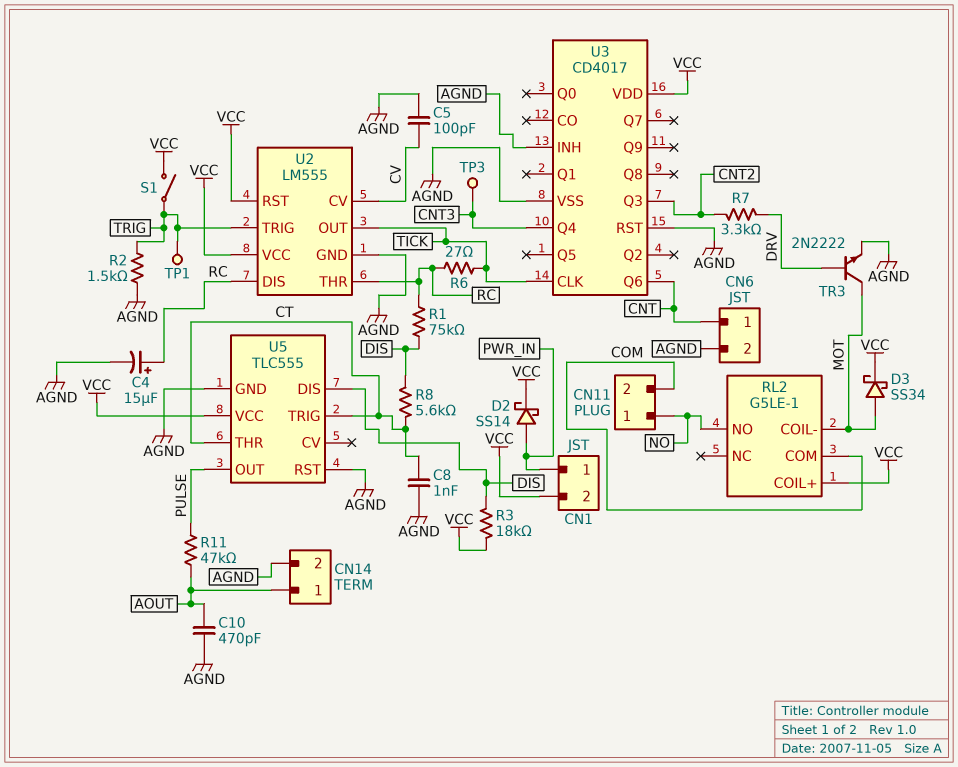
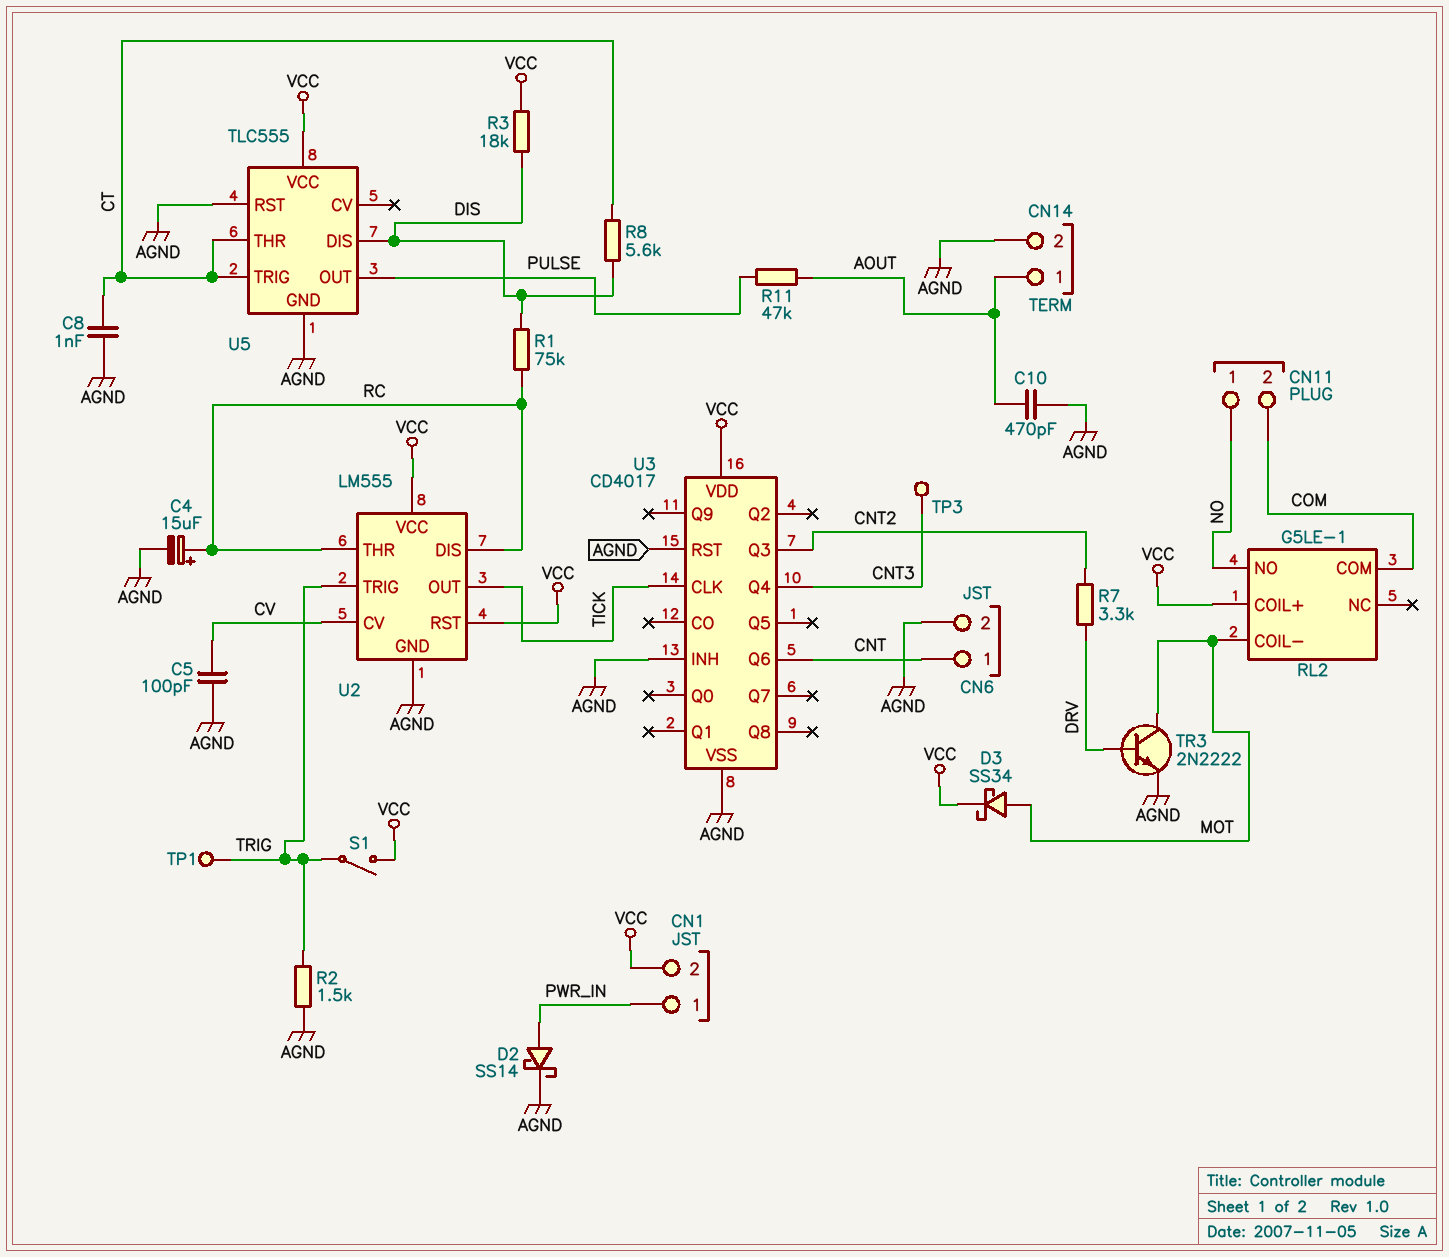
D2: schottky SS14 (A PWR_IN, K VCC) -> schottky SS14 (A PWR_IN, K AGND)
R6: 27 (RC, TICK) -> none

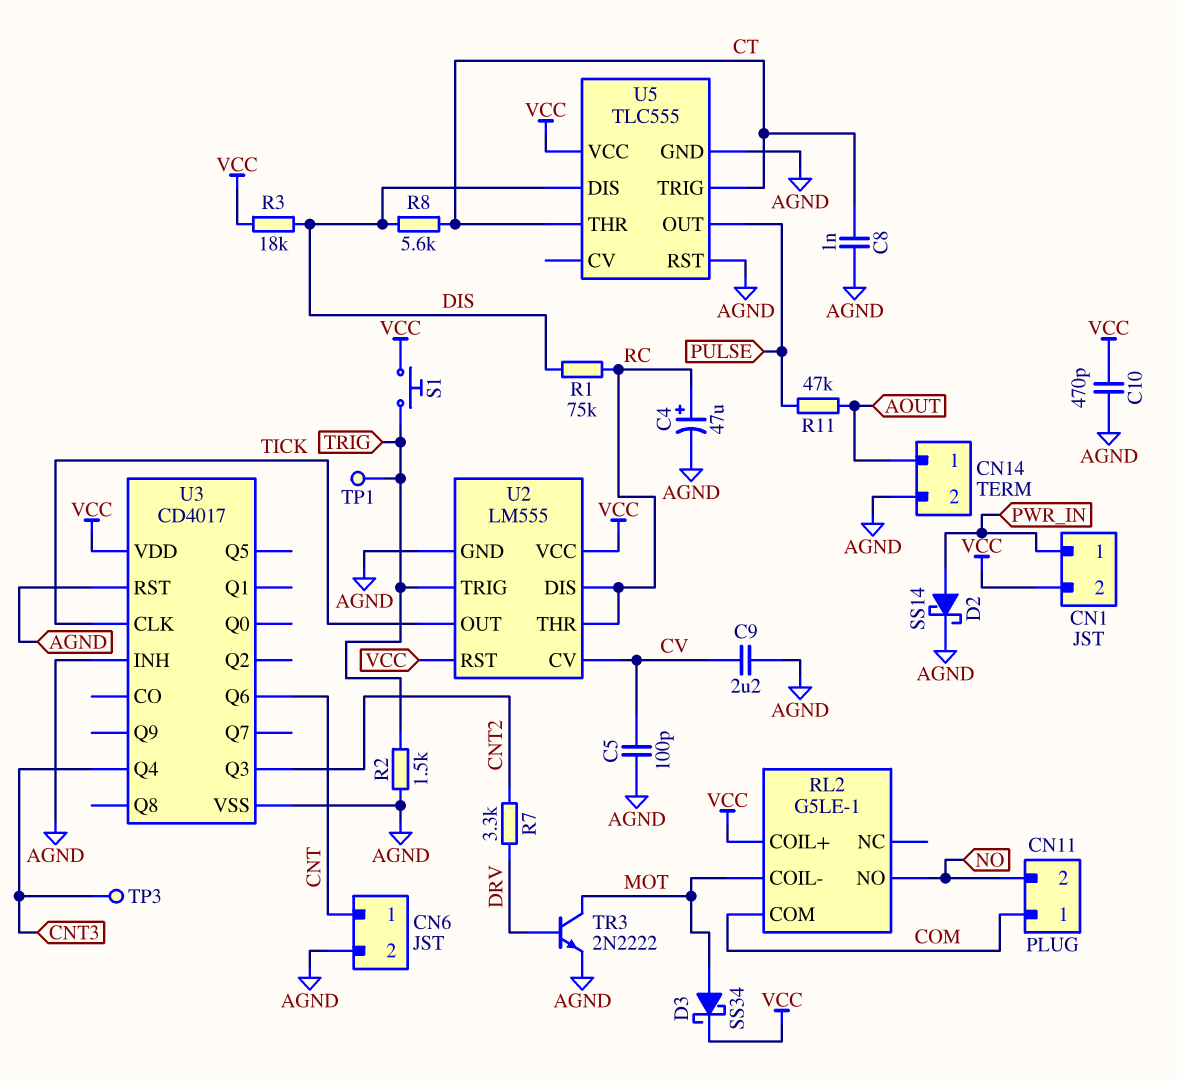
C4: 15uF (plus RC, minus AGND) -> 47uF (plus RC, minus AGND)
C9: none -> 2.2uF (AGND, CV)
C10: 470pF (AGND, AOUT) -> 470pF (AGND, VCC)
CN11 pin 1: NO -> COM
CN11 pin 2: COM -> NO
S1: switch (TRIG, VCC) -> button (TRIG, VCC)

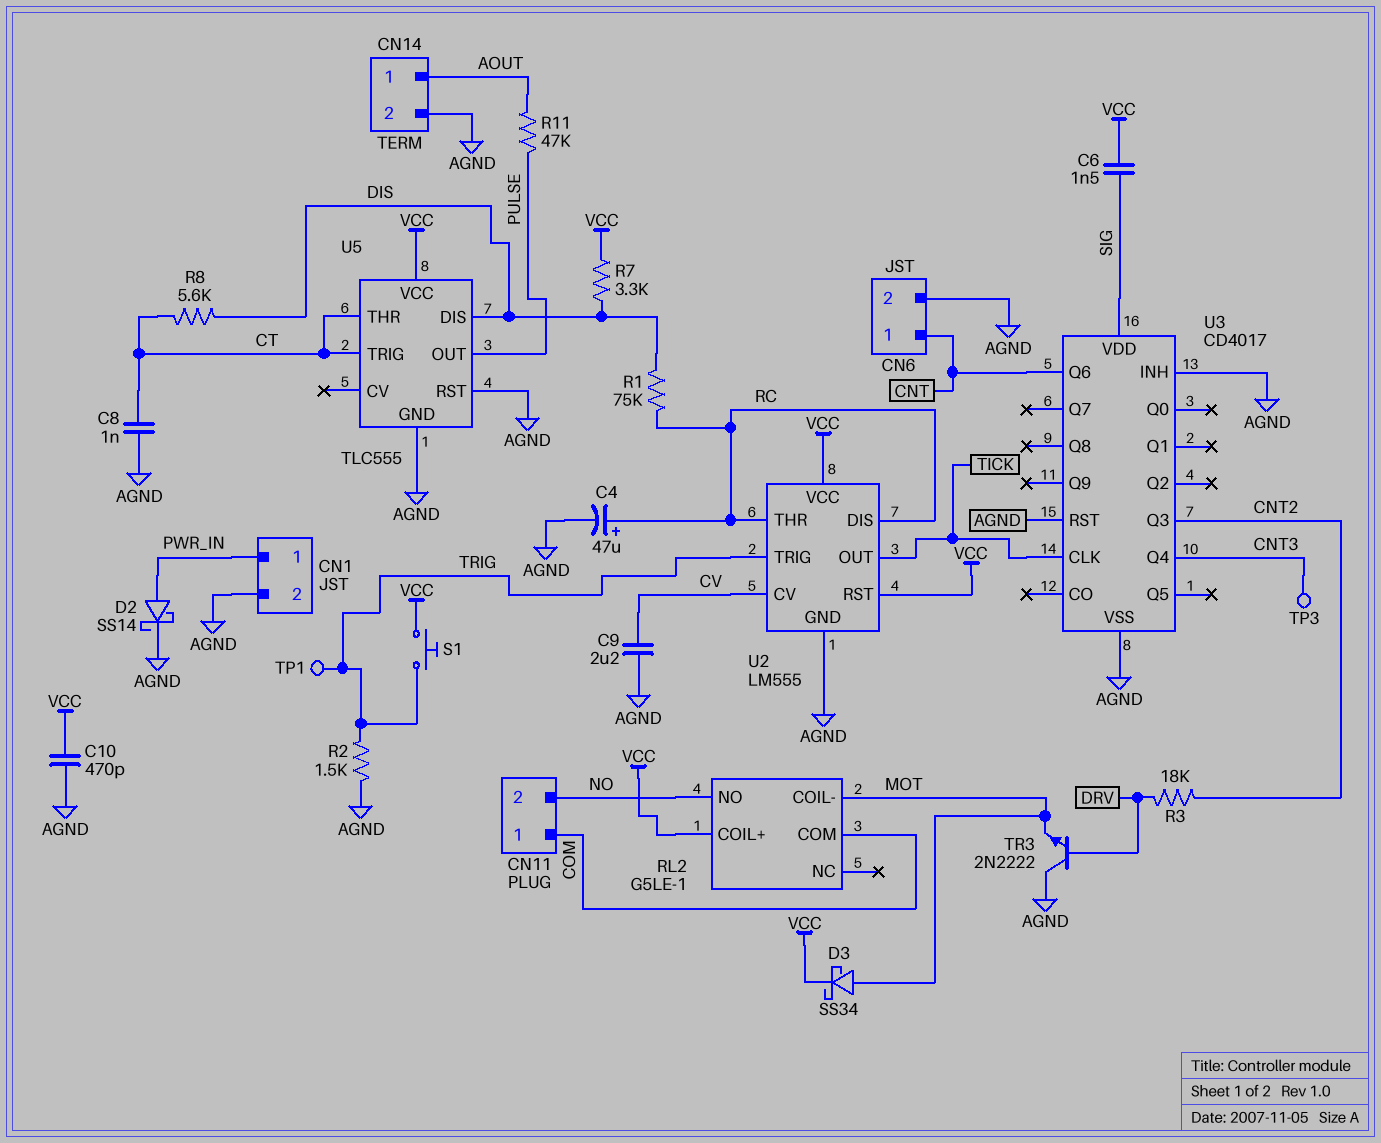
C5: 100pF (AGND, CV) -> none
C6: none -> 1.5nF (SIG, VCC)
CN1 pin 2: VCC -> AGND
R3: 18k (DIS, VCC) -> 18k (CNT2, DRV)
R7: 3.3k (CNT2, DRV) -> 3.3k (DIS, VCC)
TR3: NPN 2N2222 (B DRV, C MOT, E AGND) -> NPN 2N2222 (B DRV, C AGND, E MOT)
U3 pin VDD: VCC -> SIG

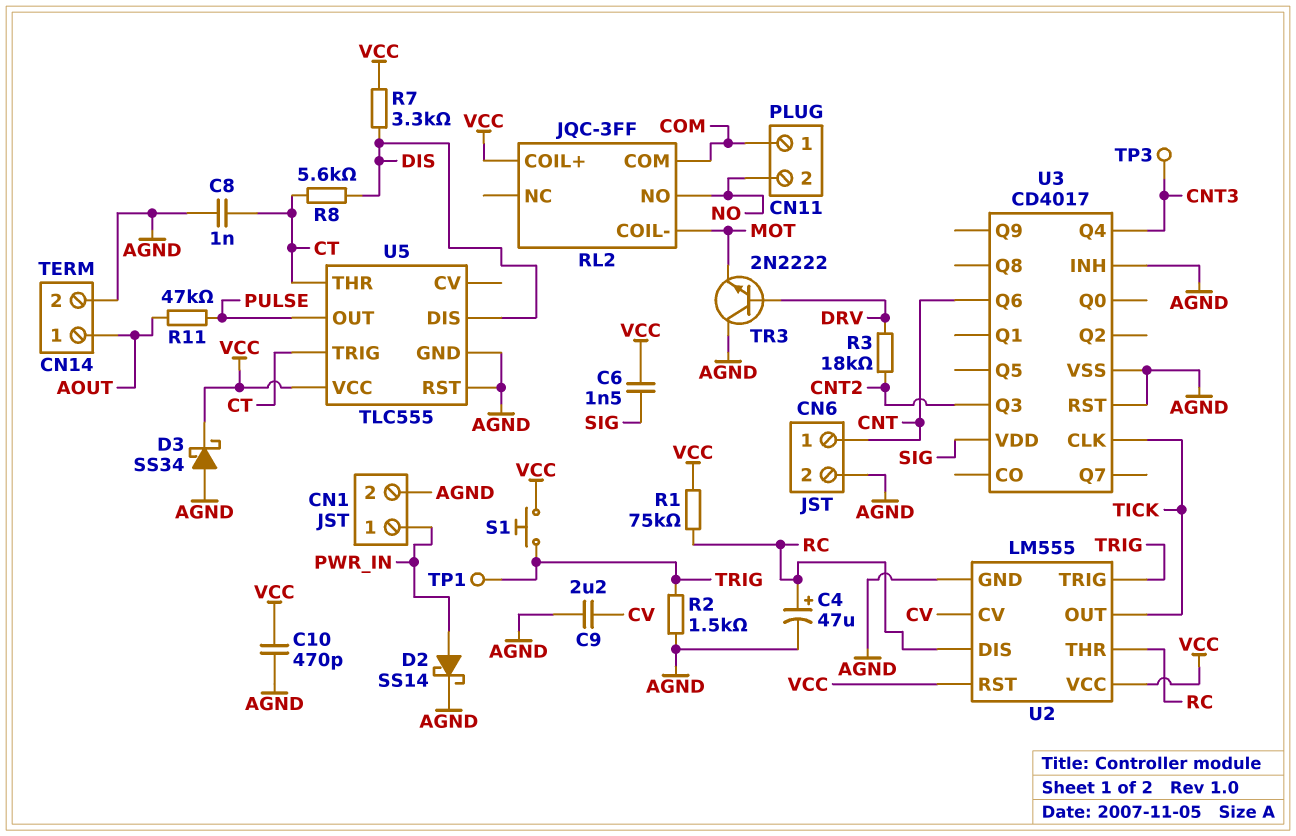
D3: schottky SS34 (A MOT, K VCC) -> schottky SS34 (A AGND, K VCC)
R1: 75k (DIS, RC) -> 75k (RC, VCC)
RL2: G5LE-1 -> JQC-3FF

